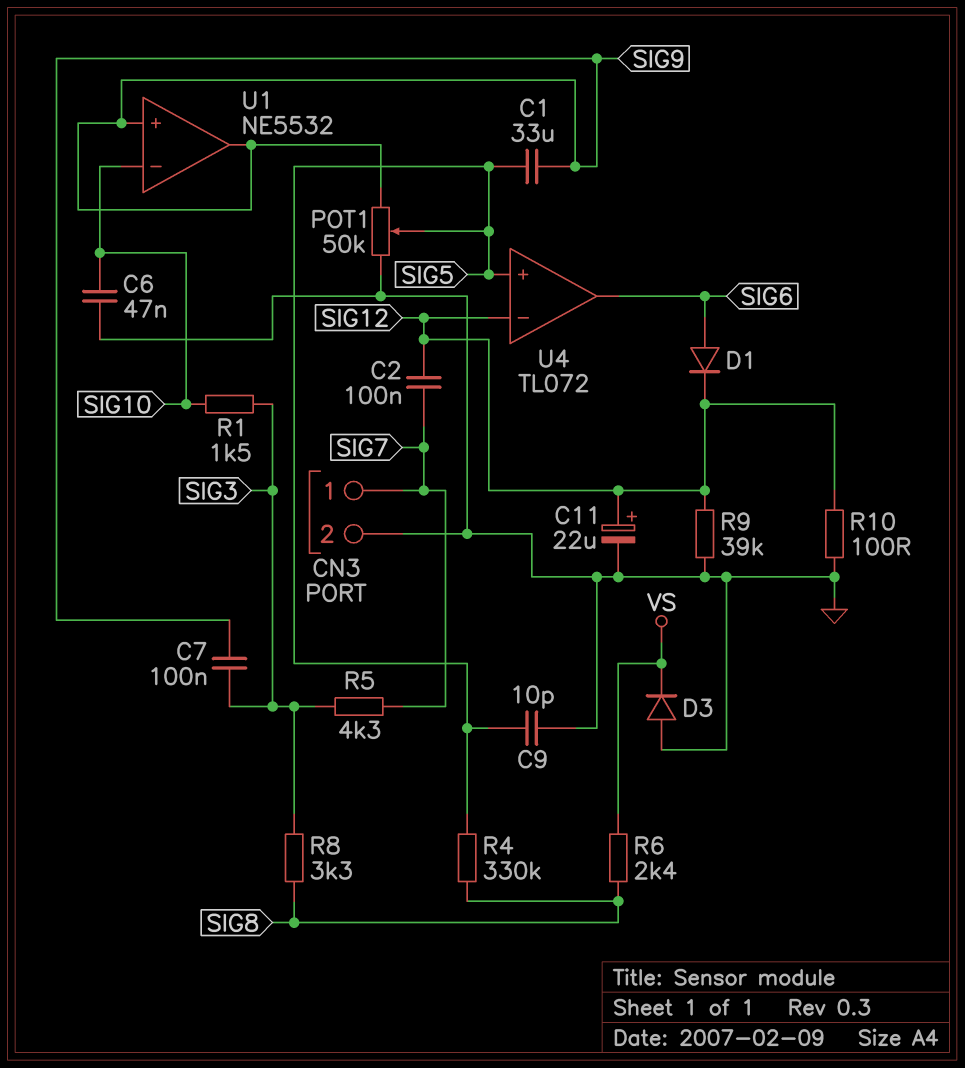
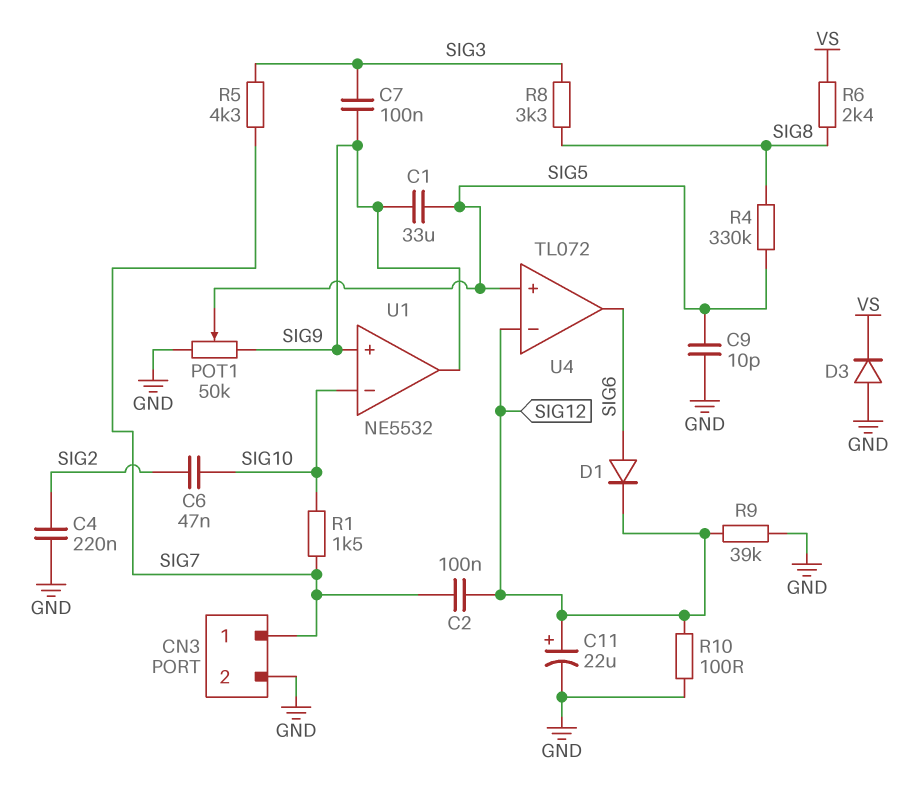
C4: none -> 220nF (GND, SIG2)
C6: 47nF (GND, SIG10) -> 47nF (SIG2, SIG10)
R1: 1.5k (SIG3, SIG10) -> 1.5k (SIG7, SIG10)

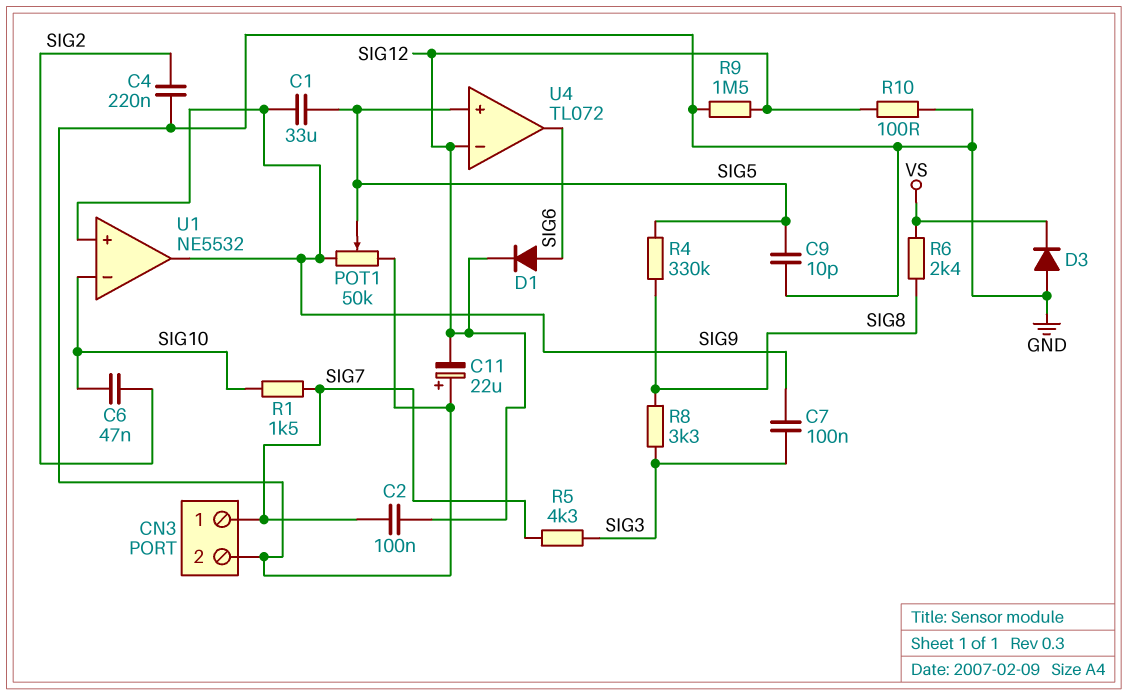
C11: 22uF (plus SIG12, minus GND) -> 22uF (plus GND, minus SIG12)
R9: 39k (GND, SIG12) -> 1.5M (GND, SIG12)

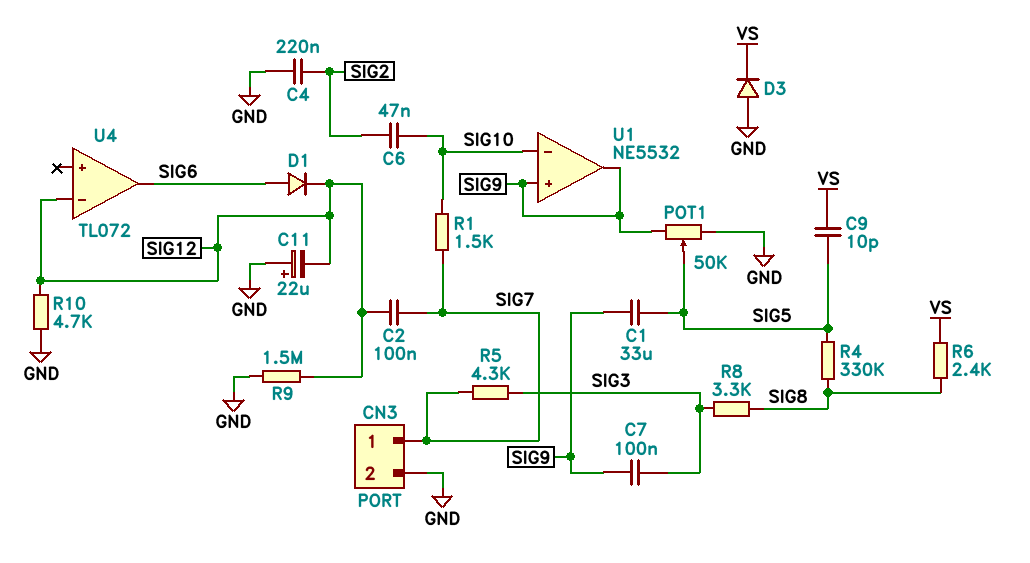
C9: 10pF (GND, SIG5) -> 10pF (SIG5, VS)
R10: 100 (GND, SIG12) -> 4.7k (GND, SIG12)
U4 pin in+: SIG5 -> none

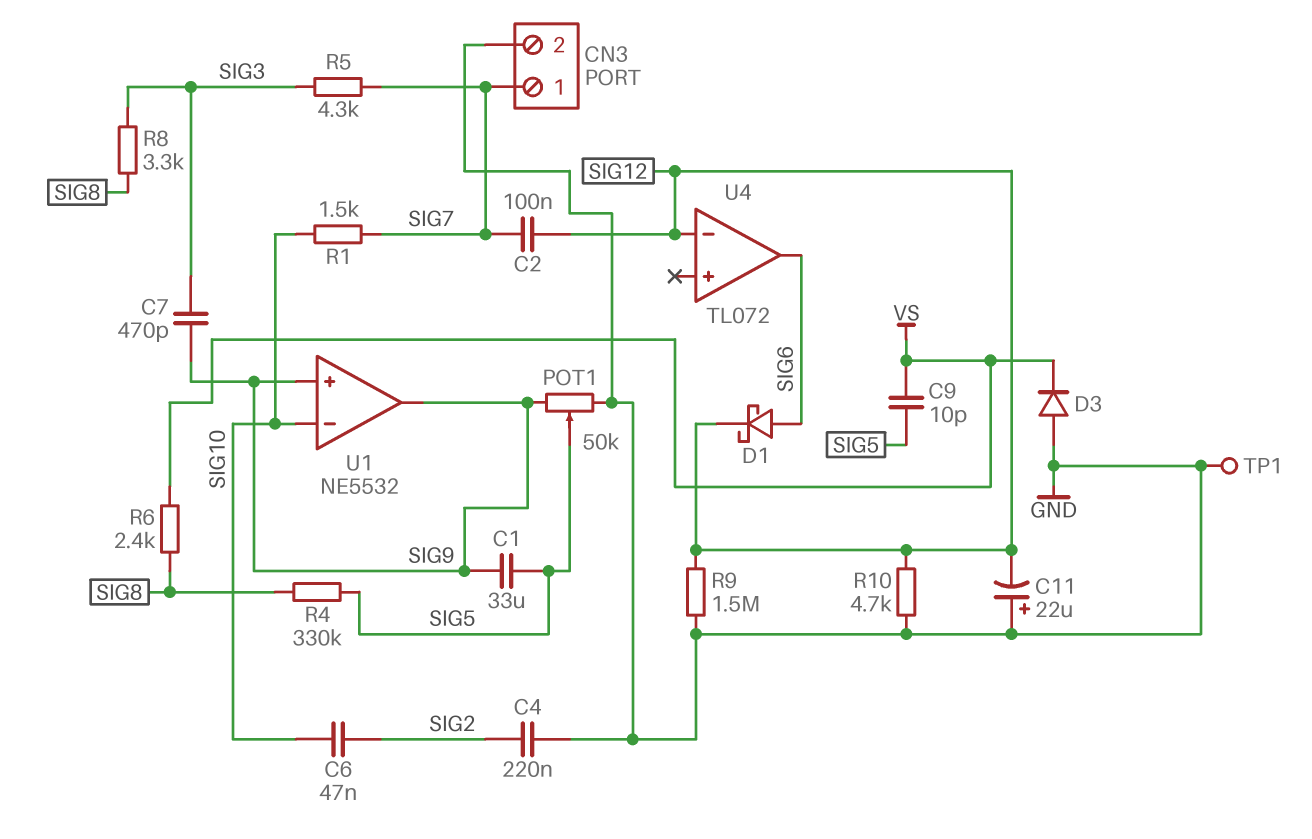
C7: 100nF (SIG3, SIG9) -> 470pF (SIG3, SIG9)
D1: diode (A SIG6, K SIG12) -> schottky (A SIG6, K SIG12)
TP1: none -> test point (GND)

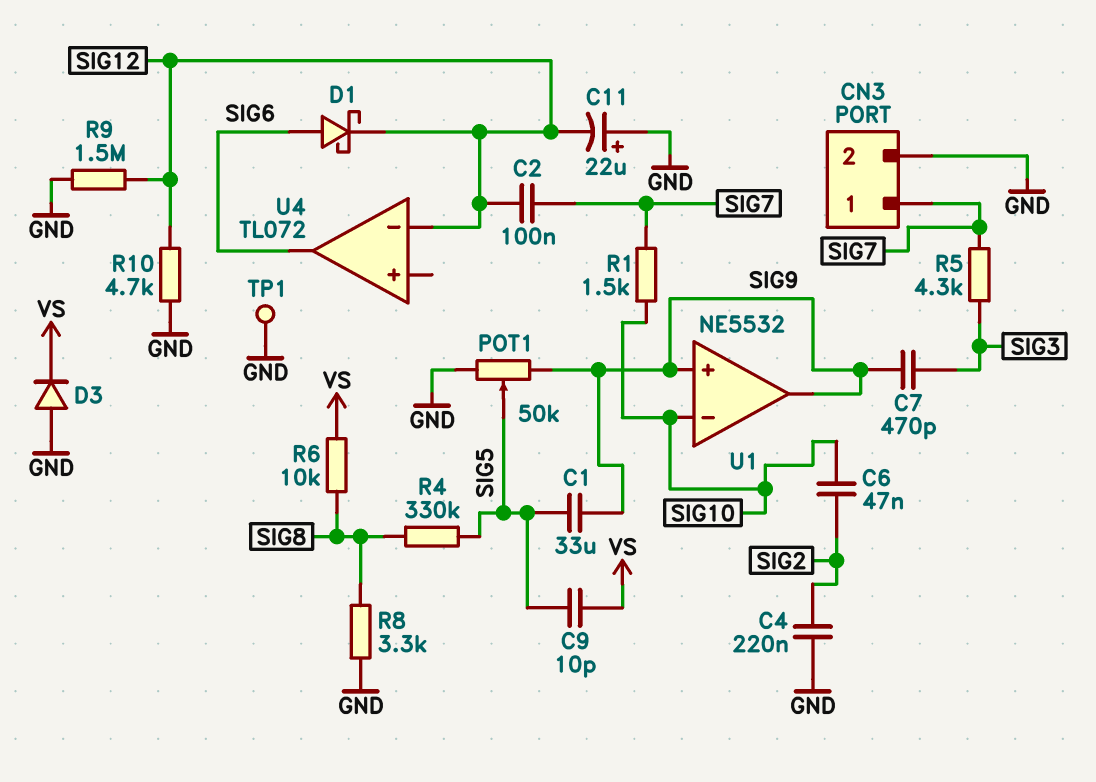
R6: 2.4k (SIG8, VS) -> 10k (SIG8, VS)
R8: 3.3k (SIG3, SIG8) -> 3.3k (GND, SIG8)

